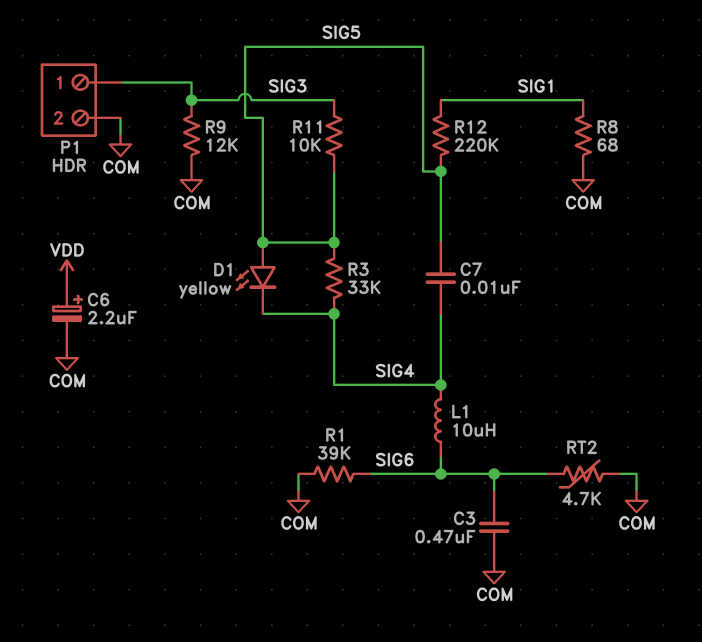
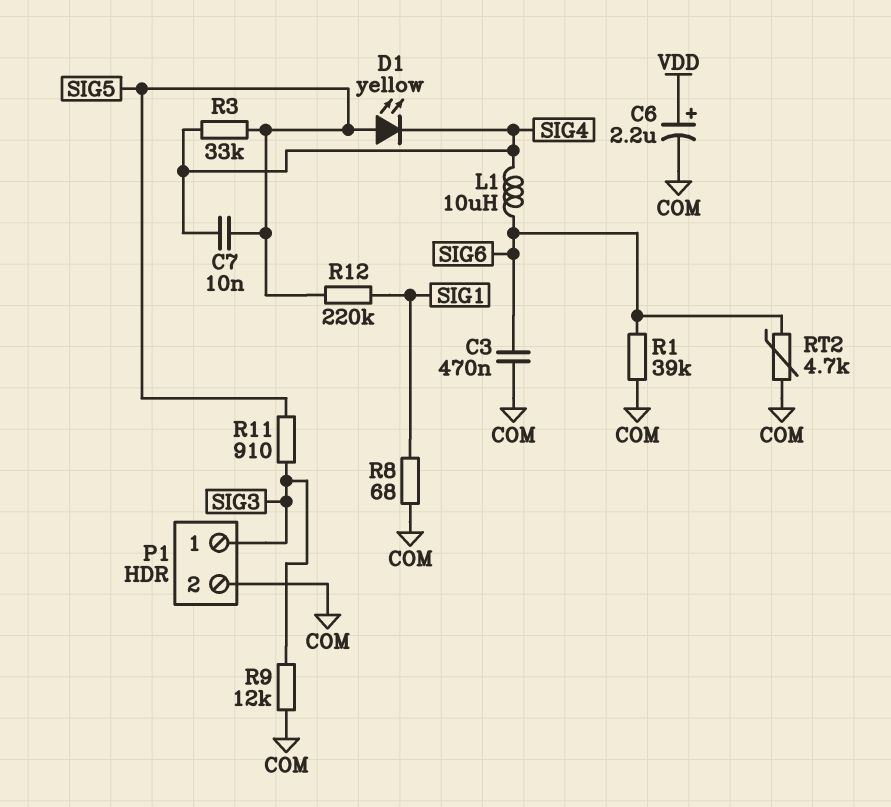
R11: 10k (SIG3, SIG5) -> 910 (SIG3, SIG5)

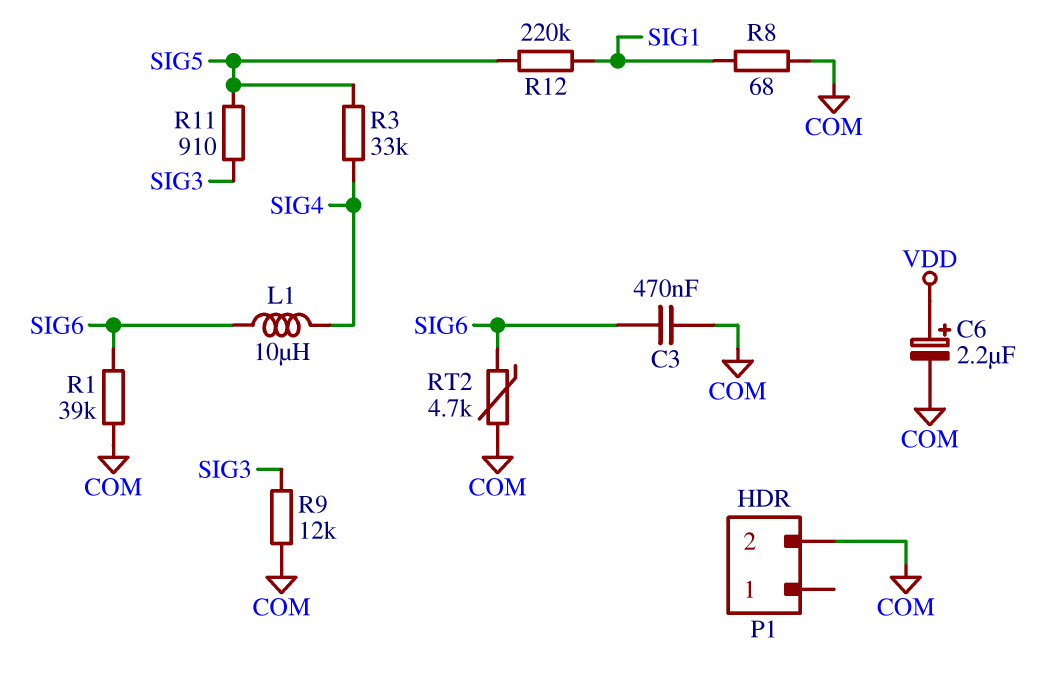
C7: 10nF (SIG4, SIG5) -> none
D1: LED yellow (A SIG5, K SIG4) -> none
P1 pin 1: SIG3 -> none

